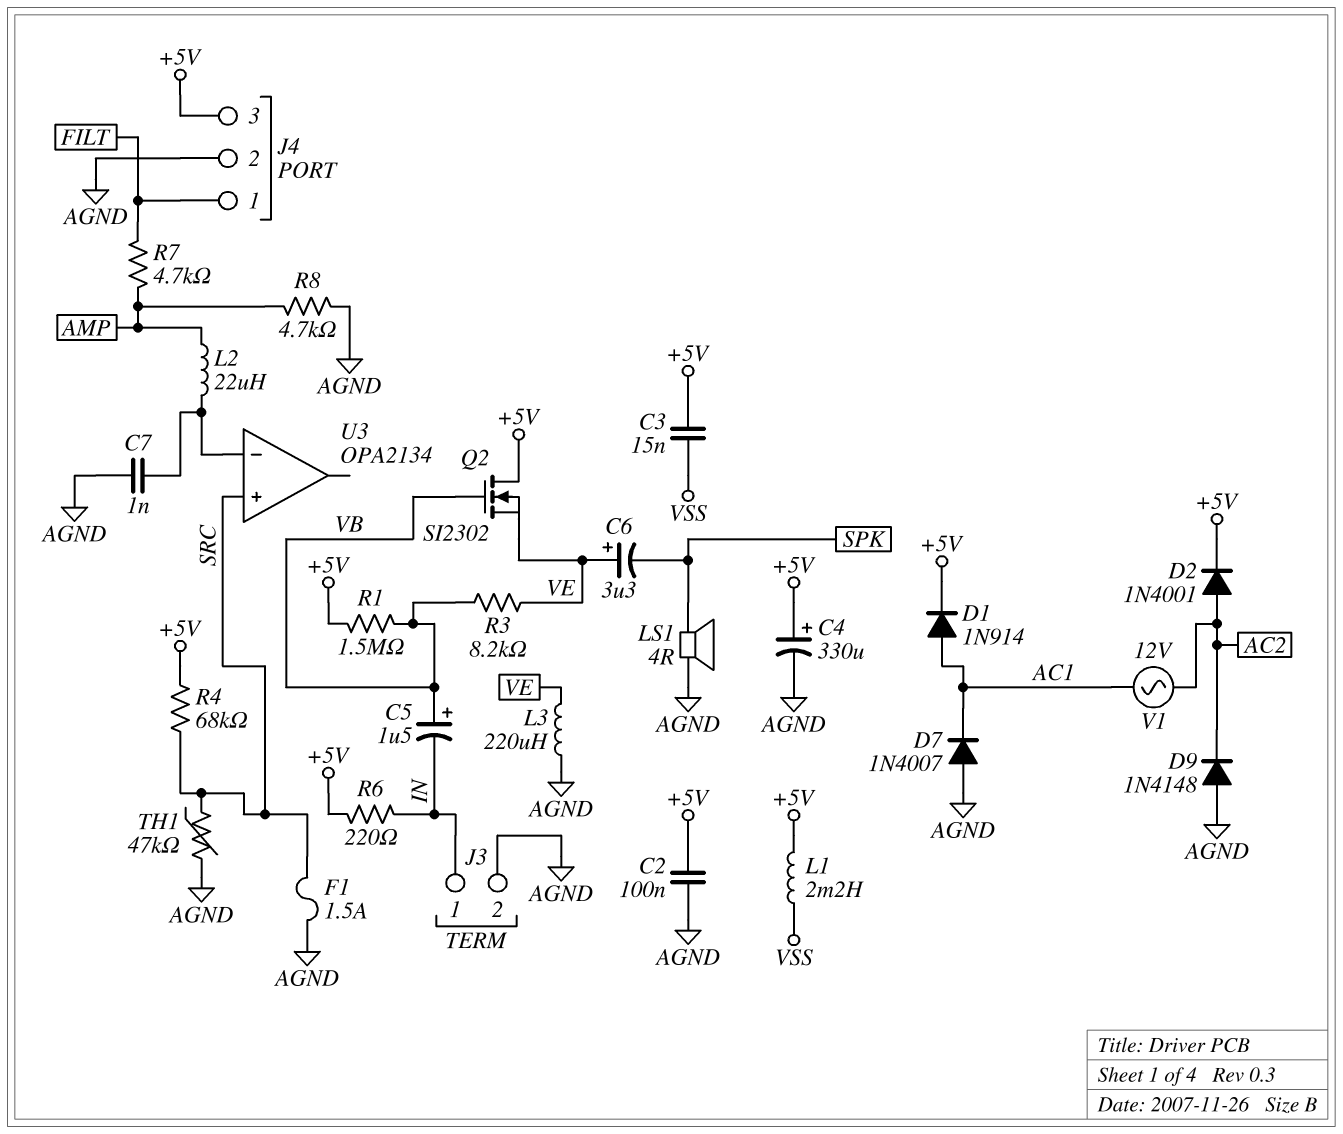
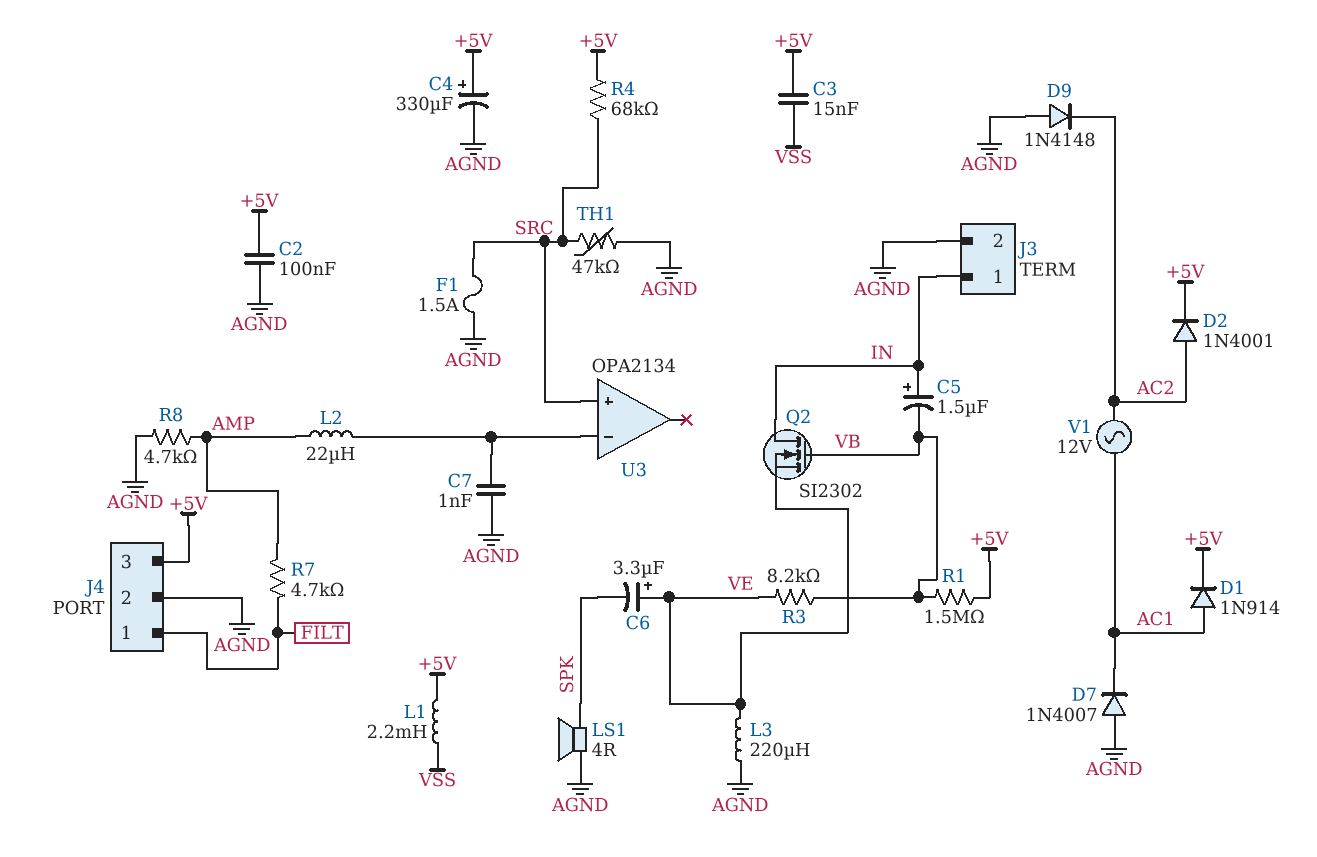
C5: 1.5uF (plus VB, minus IN) -> 1.5uF (plus IN, minus VB)
Q2: NMOS SI2302 (G VB, D +5V, S VE) -> NMOS SI2302 (G VB, D IN, S VE)
R6: 220 (+5V, IN) -> none

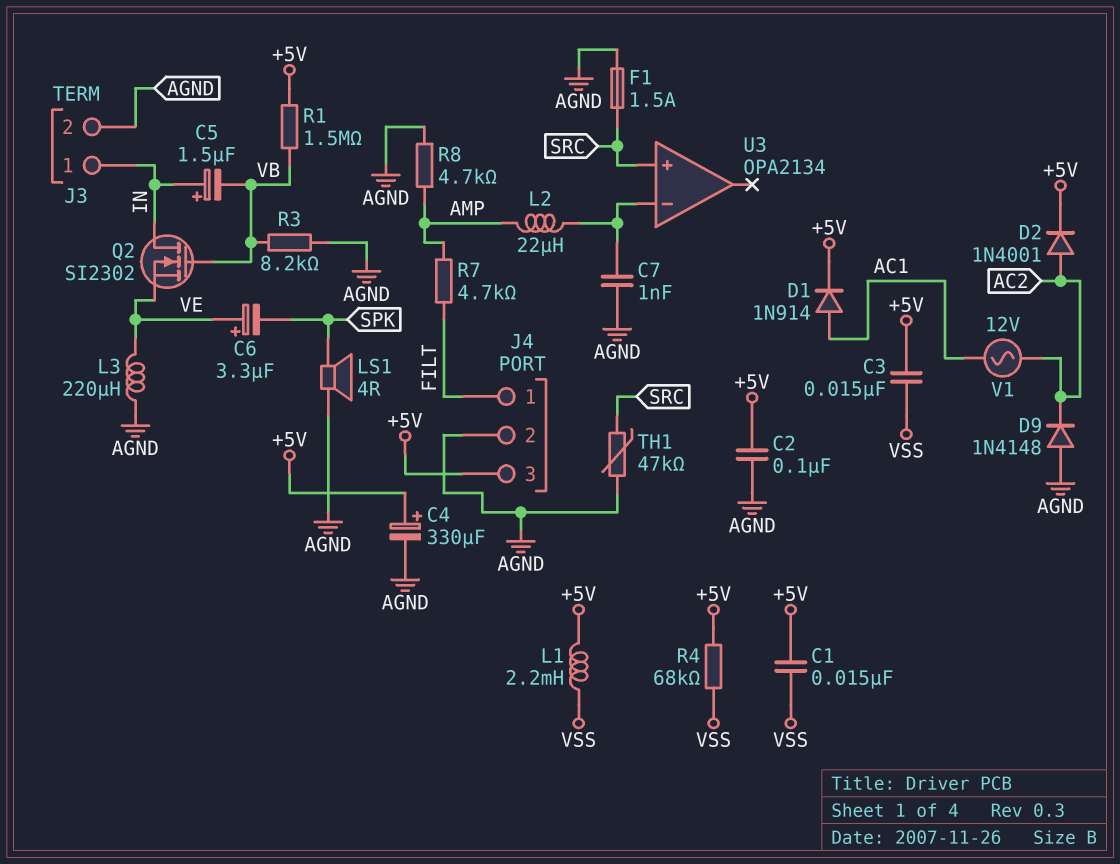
C1: none -> 15nF (+5V, VSS)
D7: diode 1N4007 (A AGND, K AC1) -> none
R3: 8.2k (VB, VE) -> 8.2k (AGND, VB)
R4: 68k (+5V, SRC) -> 68k (+5V, VSS)

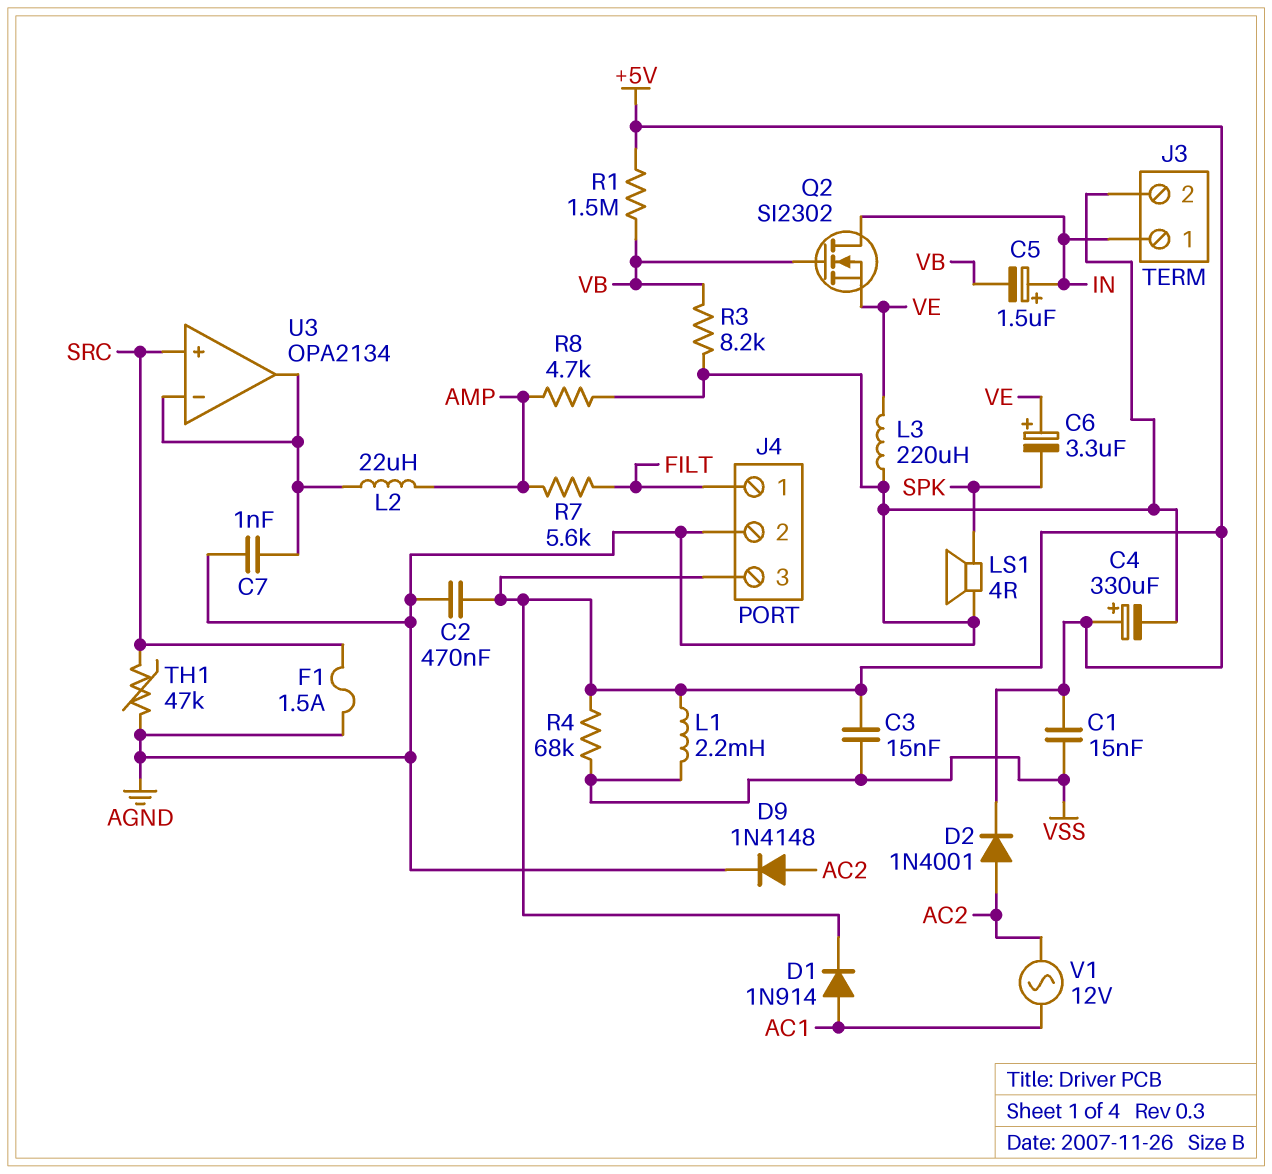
C2: 100nF (+5V, AGND) -> 470nF (+5V, AGND)
D9: diode 1N4148 (A AGND, K AC2) -> diode 1N4148 (A AC2, K AGND)
R7: 4.7k (AMP, FILT) -> 5.6k (AMP, FILT)
U3 pin out: none -> U3/in-

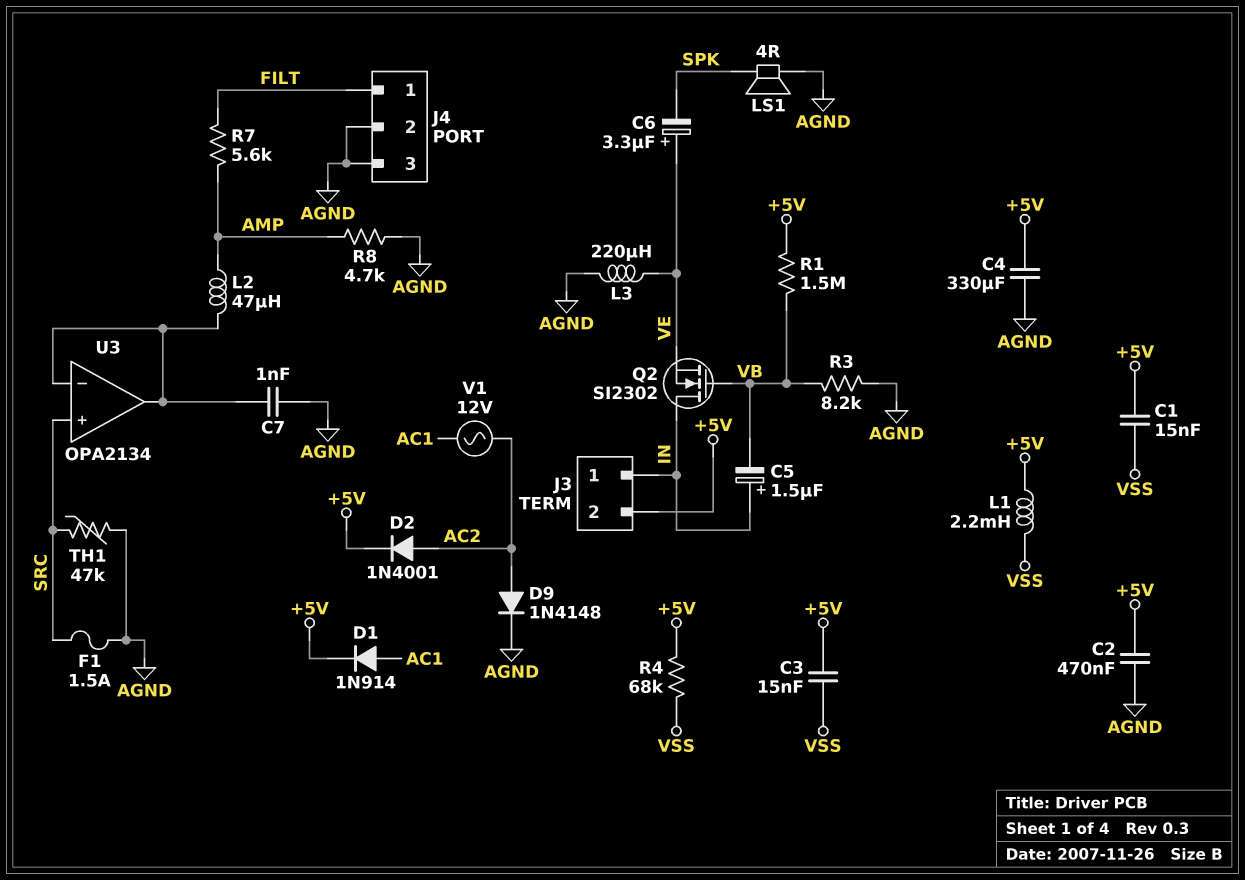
C4: 330uF (plus +5V, minus AGND) -> 330uF (+5V, AGND)
J3 pin 2: AGND -> +5V
J4 pin 3: +5V -> AGND
L2: 22uH (AMP, U3/in-) -> 47uH (AMP, U3/in-)

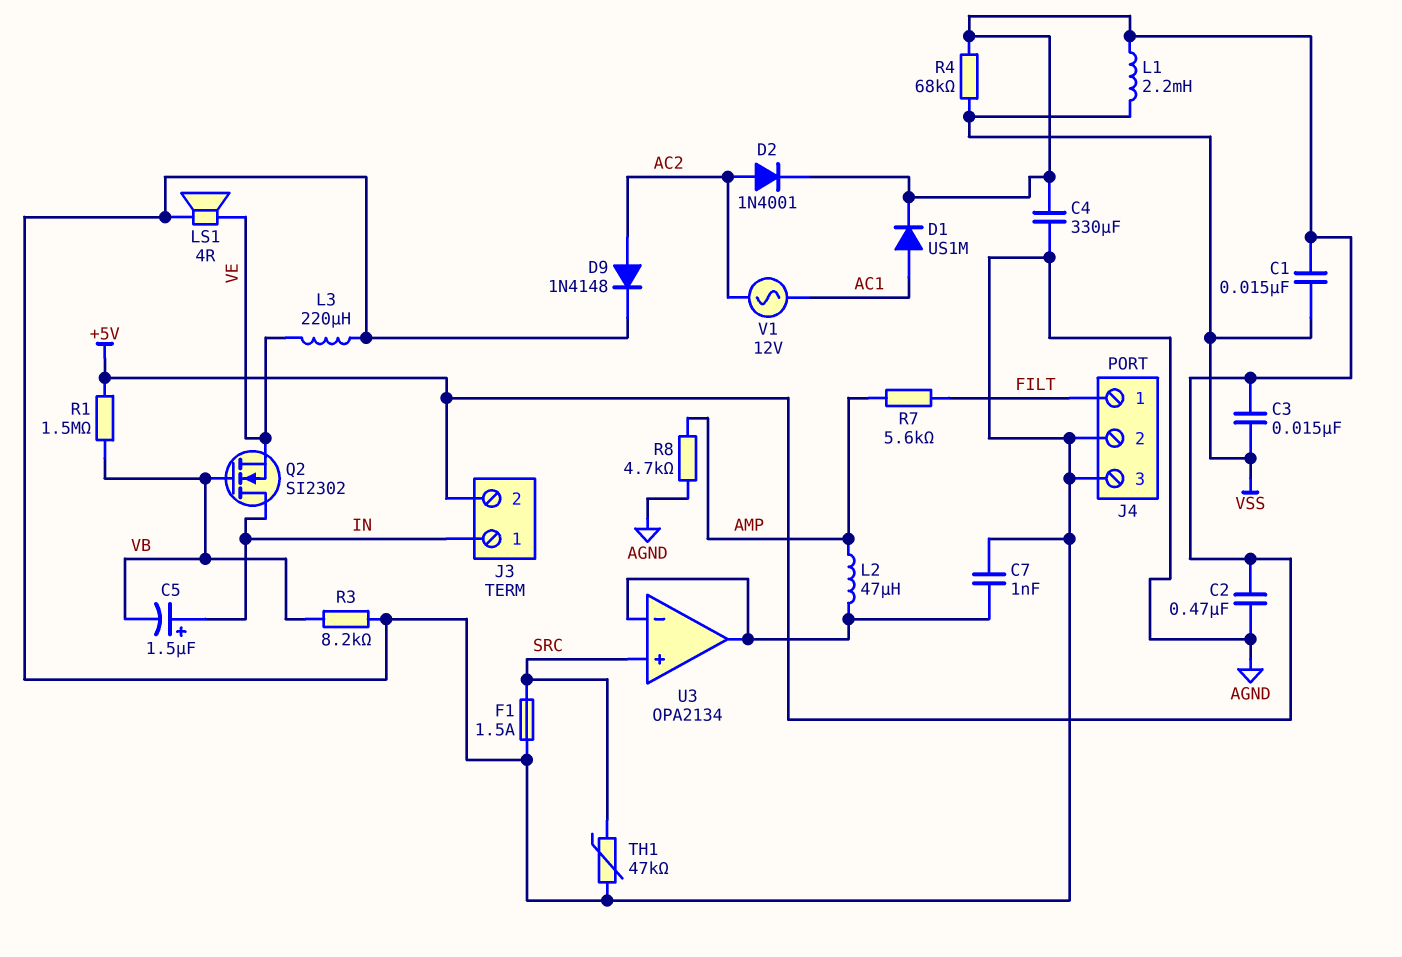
C6: 3.3uF (plus VE, minus SPK) -> none
D1: diode 1N914 (A AC1, K +5V) -> diode US1M (A AC1, K +5V)
LS1: speaker 4R (AGND, SPK) -> speaker 4R (AGND, VE)

